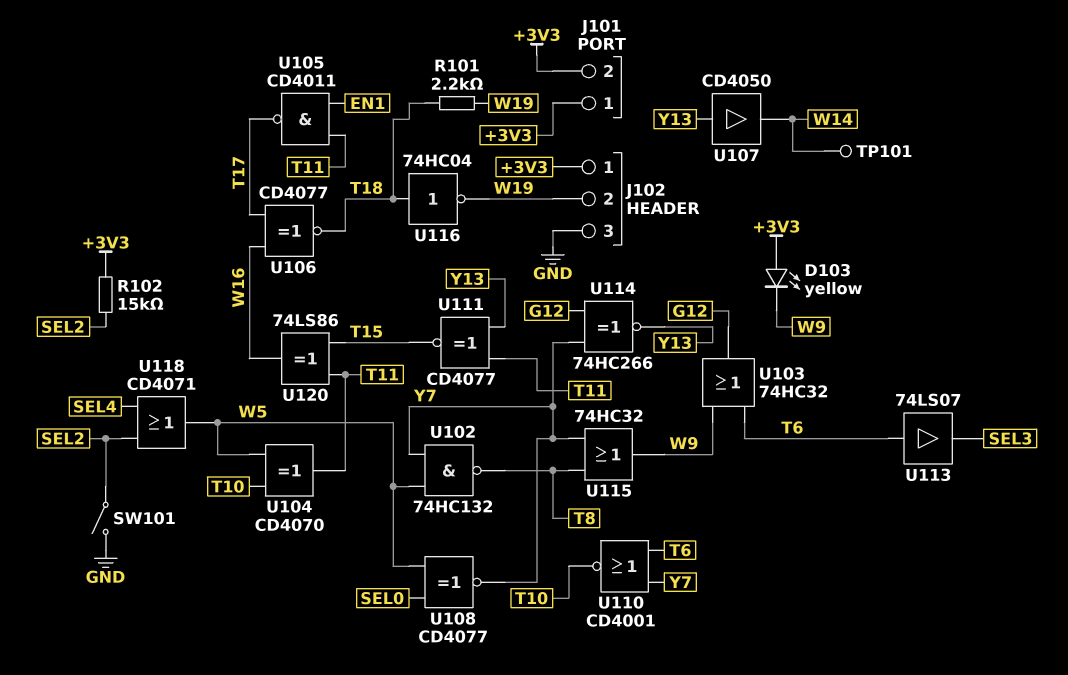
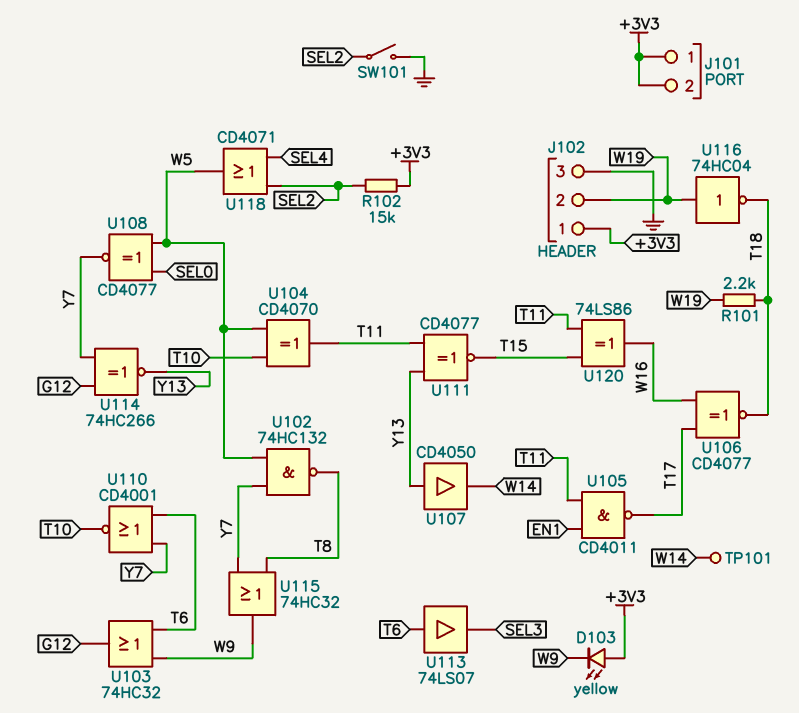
U116: NOT 74HC04 (in T18, out W19) -> NOT 74HC04 (in W19, out T18)

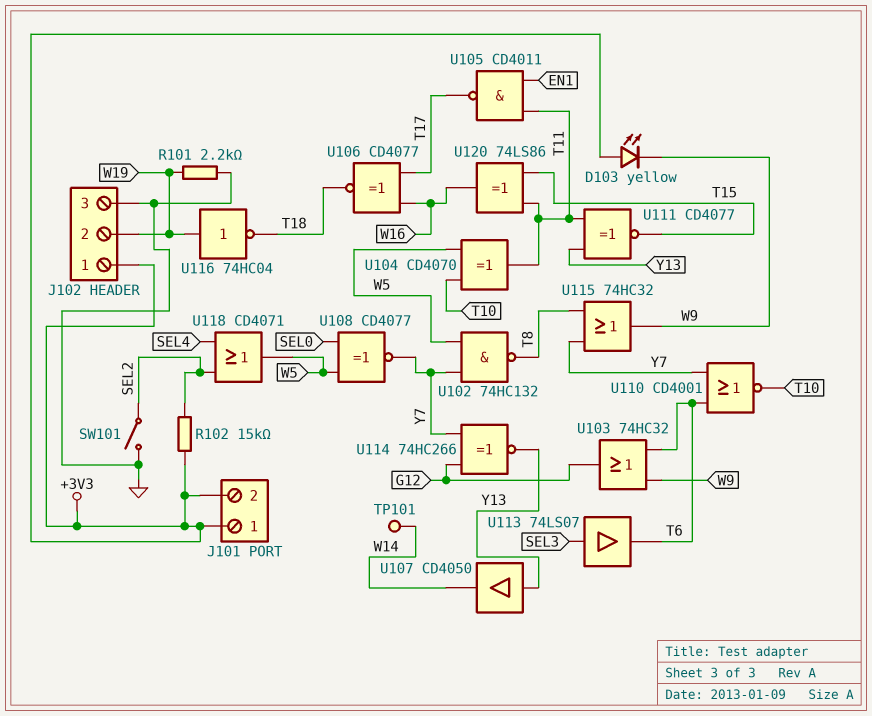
R101: 2.2k (T18, W19) -> 2.2k (GND, W19)
U113: buffer 74LS07 (in T6, out SEL3) -> buffer 74LS07 (in SEL3, out T6)

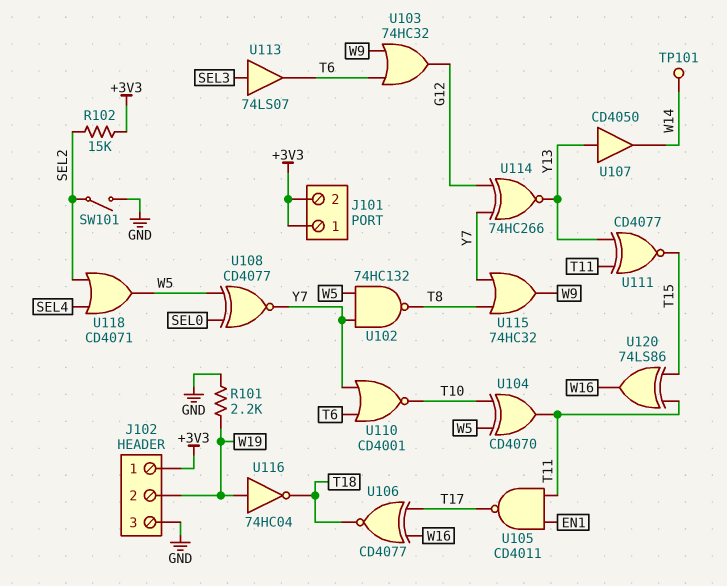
D103: LED yellow (A +3V3, K W9) -> none

